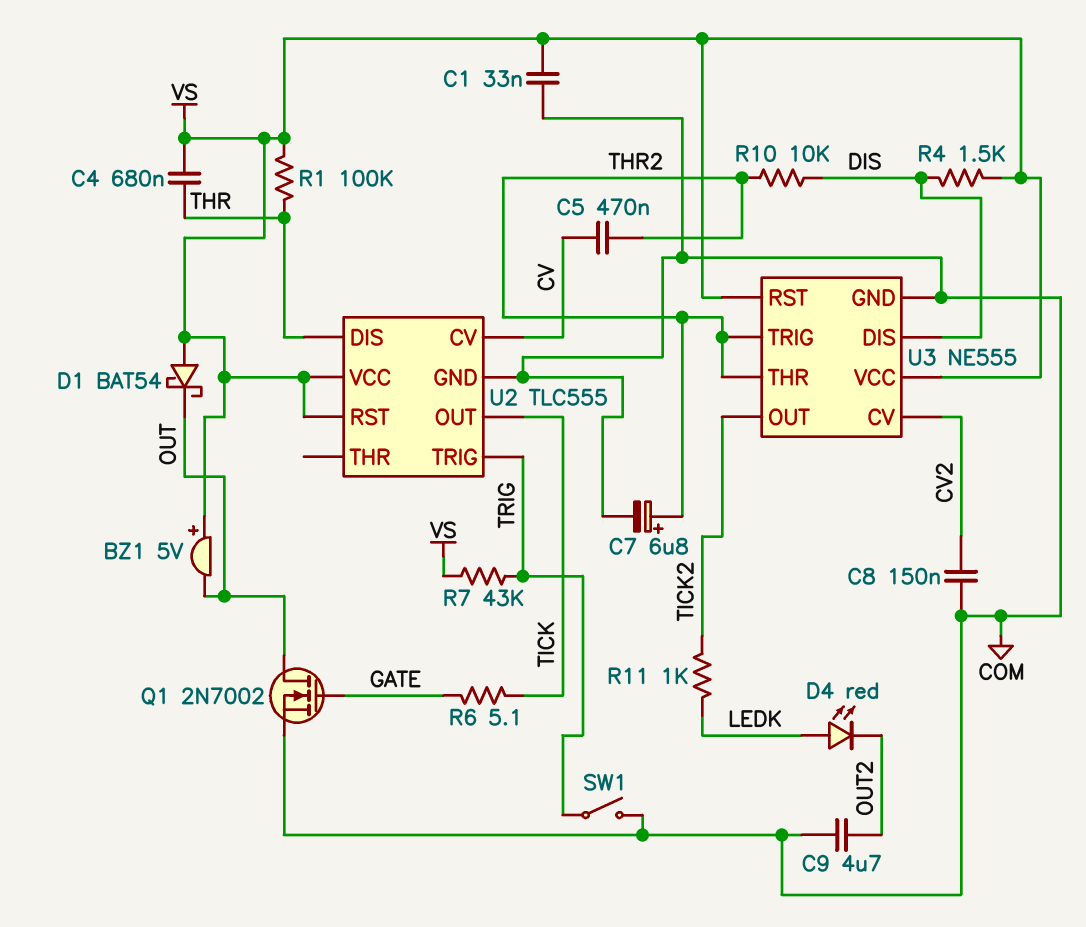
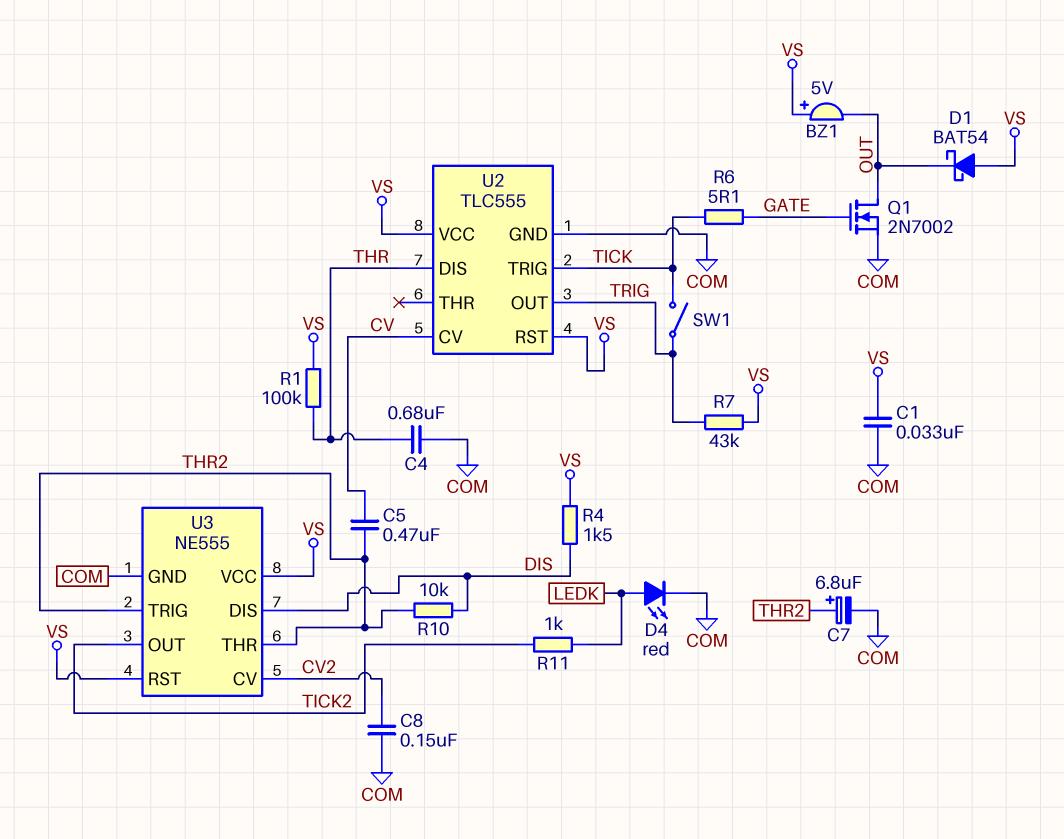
C4: 680nF (THR, VS) -> 680nF (COM, THR)
C9: 4.7uF (COM, OUT2) -> none
D4: LED red (A LEDK, K OUT2) -> LED red (A LEDK, K COM)
SW1: switch (COM, TRIG) -> switch (TICK, TRIG)
U2 pin OUT: TICK -> TRIG
U2 pin TRIG: TRIG -> TICK

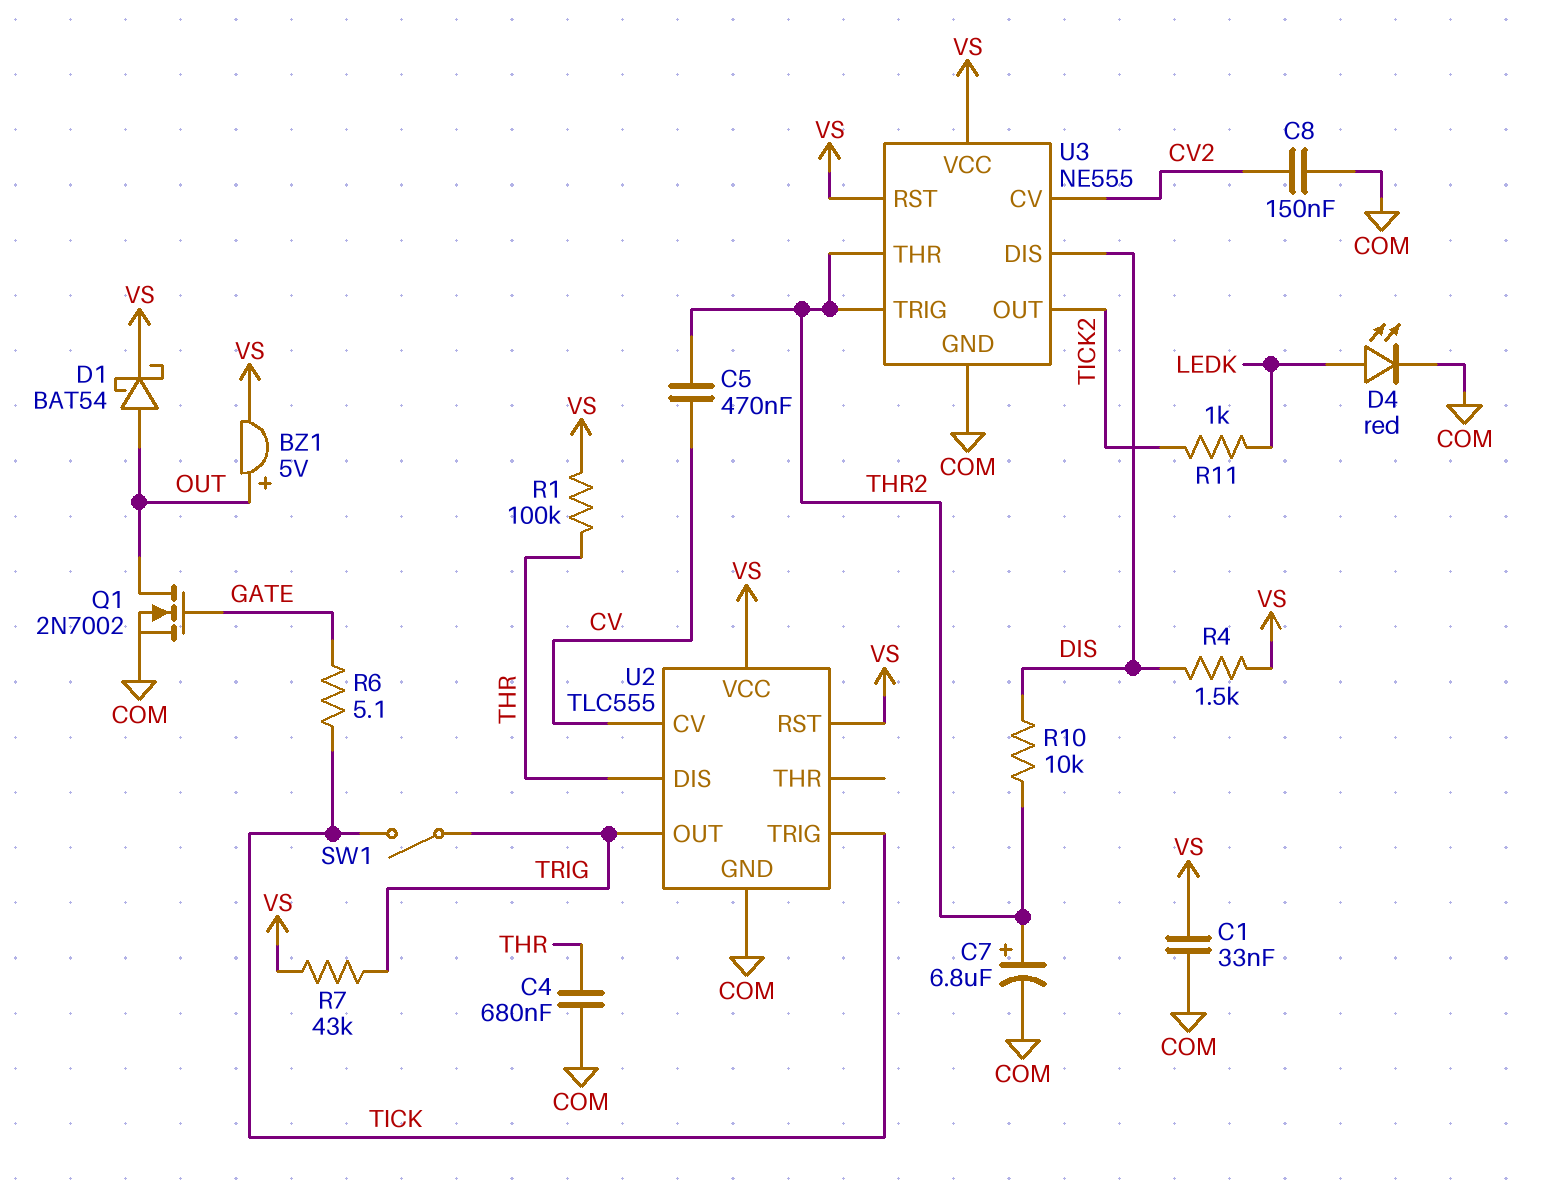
BZ1: buzzer 5V (plus VS, minus OUT) -> buzzer 5V (plus OUT, minus VS)
D1: schottky BAT54 (A VS, K OUT) -> schottky BAT54 (A OUT, K VS)

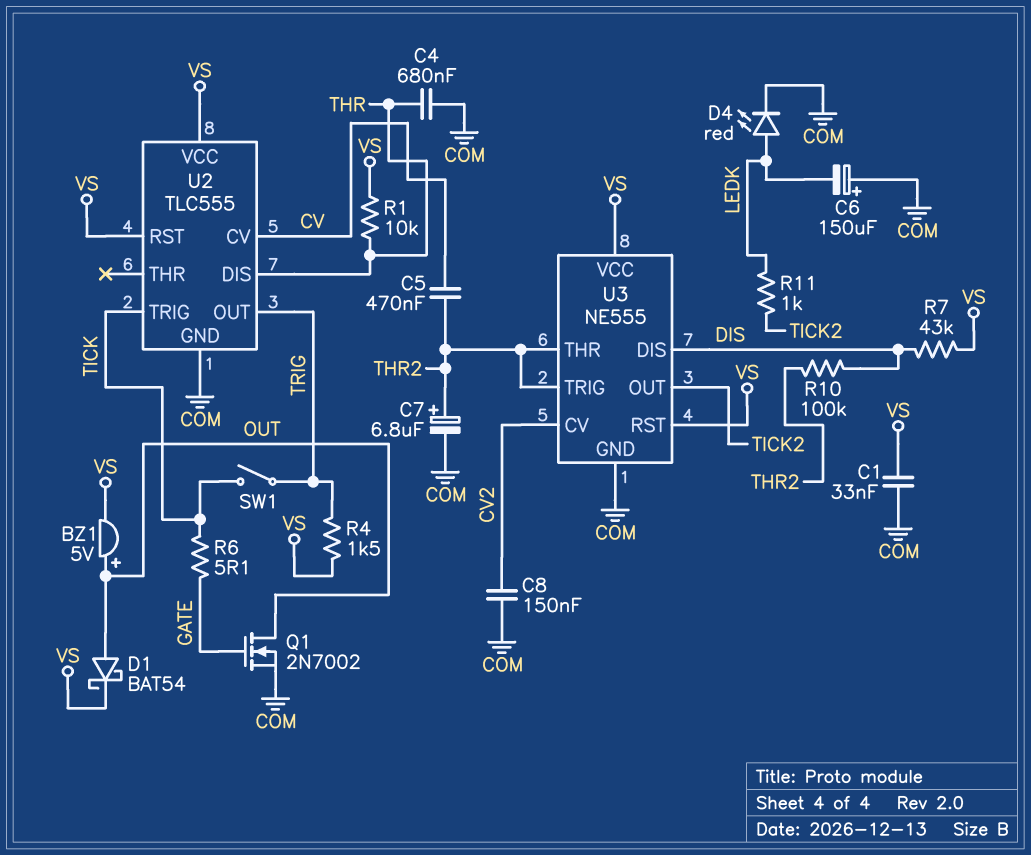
C6: none -> 150uF (plus COM, minus LEDK)
R1: 100k (THR, VS) -> 10k (THR, VS)
R4: 1.5k (DIS, VS) -> 1.5k (TRIG, VS)
R7: 43k (TRIG, VS) -> 43k (DIS, VS)
R10: 10k (DIS, THR2) -> 100k (DIS, THR2)

